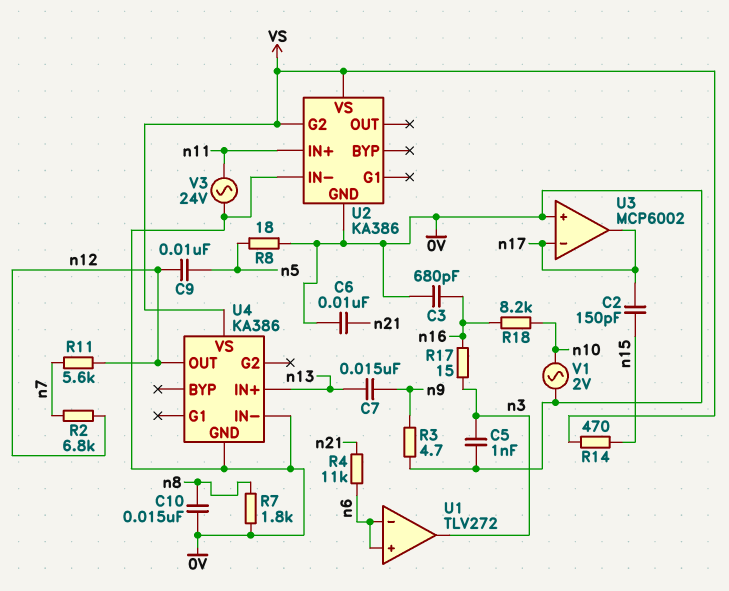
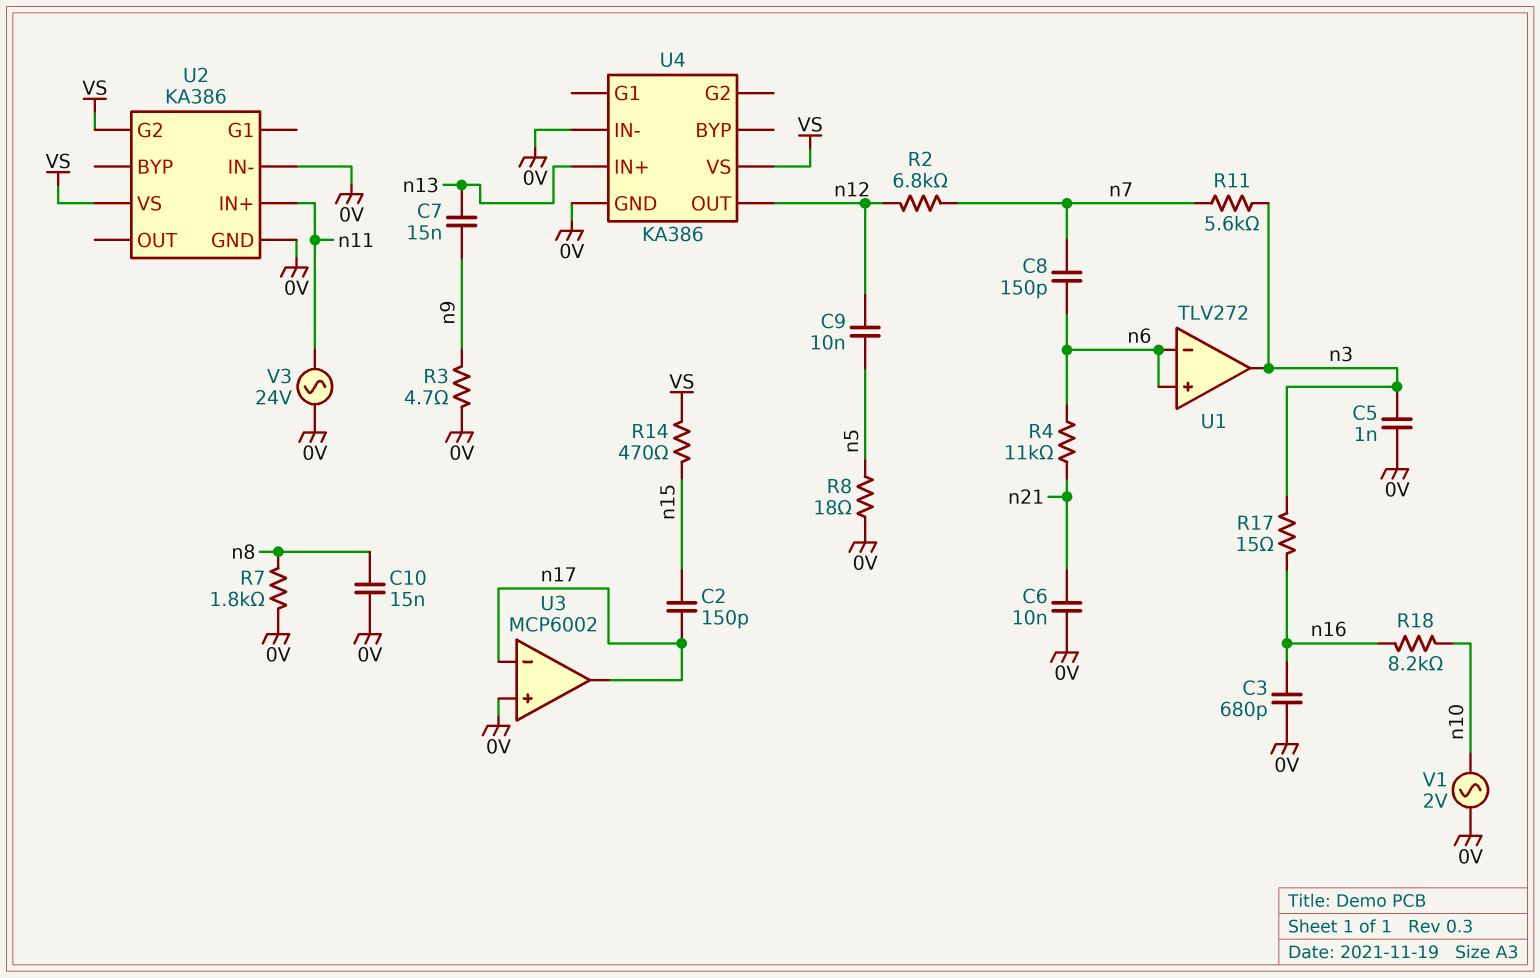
C8: none -> 150pF (n6, n7)
R11: 5.6k (n7, n12) -> 5.6k (n3, n7)

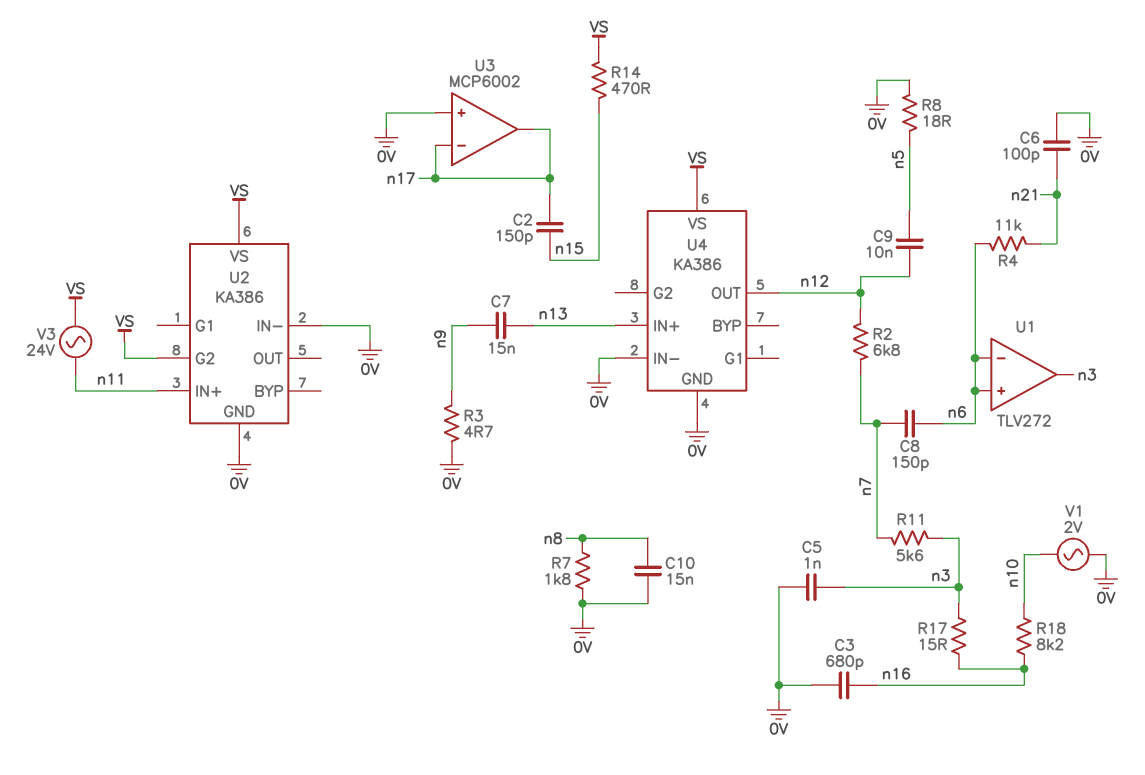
C6: 10nF (0V, n21) -> 100pF (0V, n21)
V3: AC 24V (0V, n11) -> AC 24V (VS, n11)

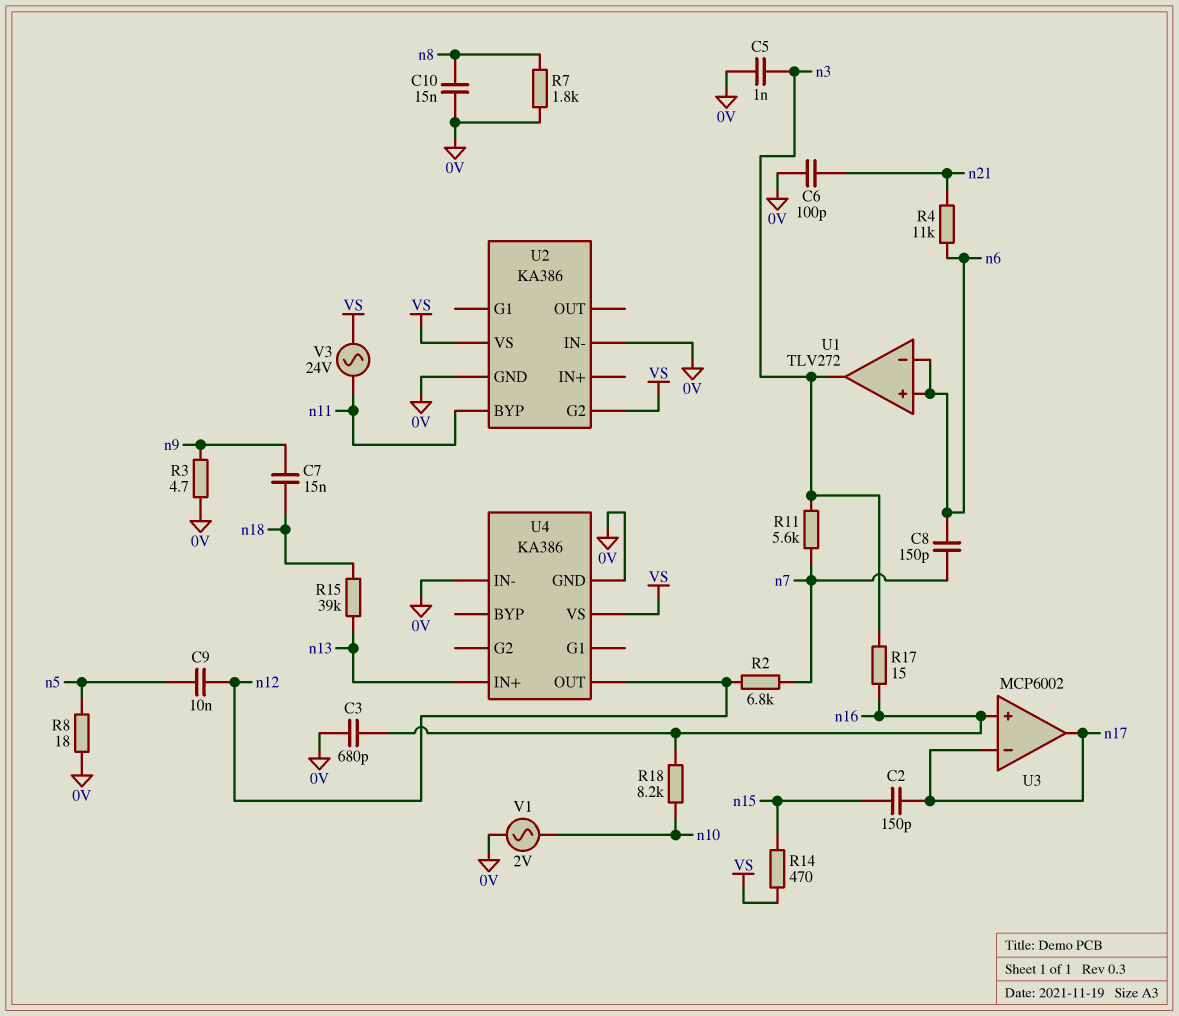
C7: 15nF (n9, n13) -> 15nF (n9, n18)
R15: none -> 39k (n13, n18)
U2 pin BYP: none -> n11
U2 pin IN+: n11 -> none
U3 pin in+: 0V -> n16

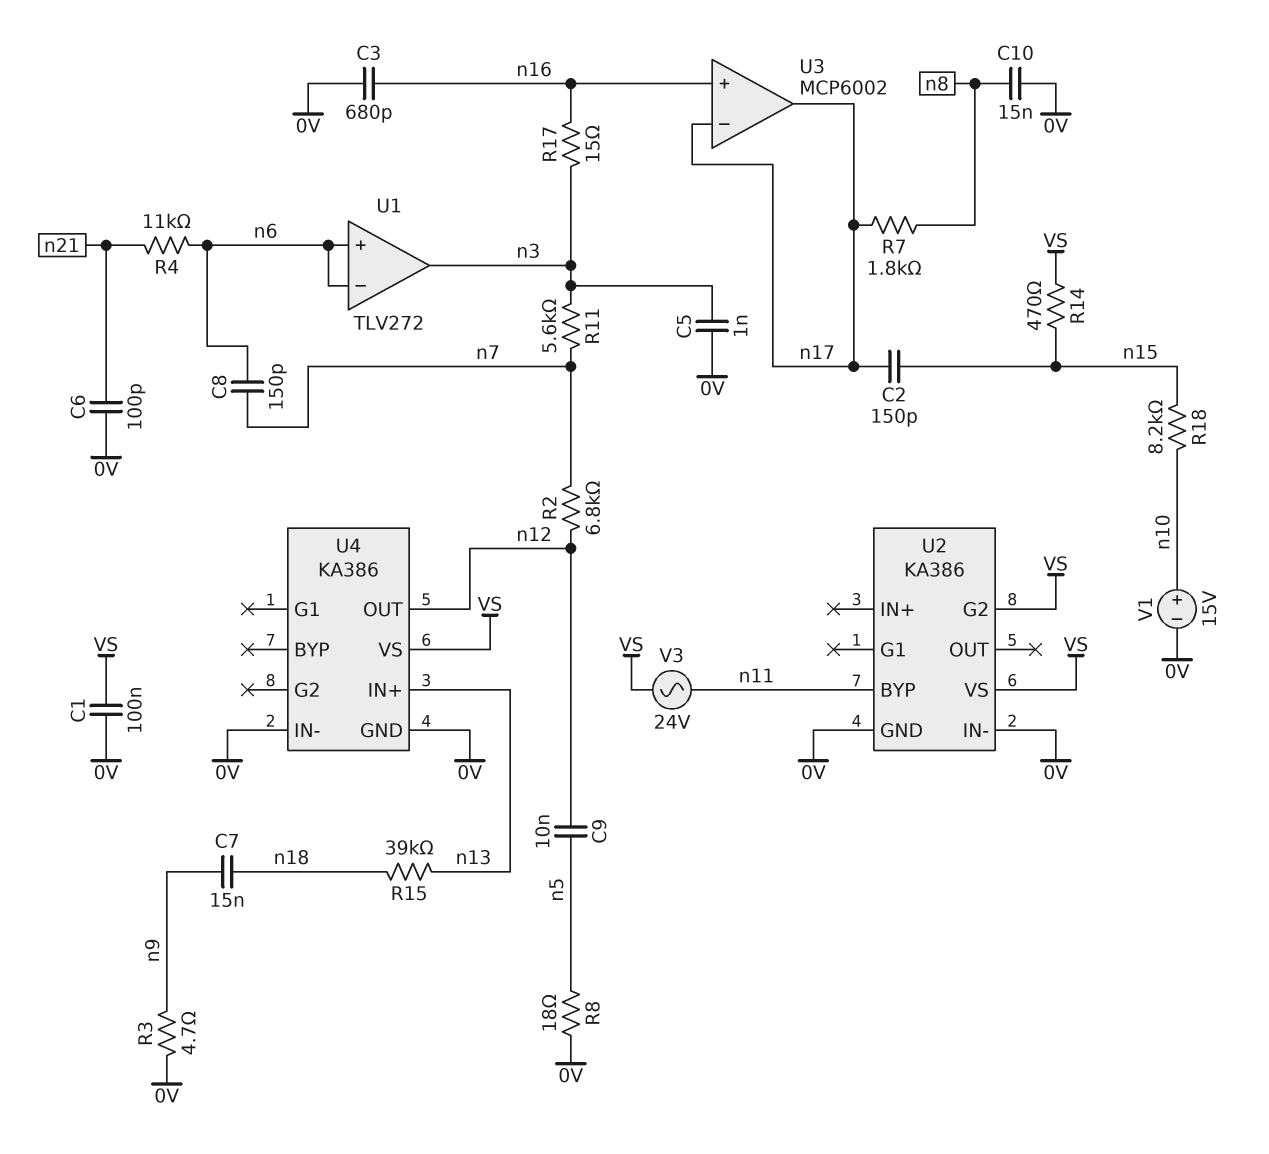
C1: none -> 100nF (0V, VS)
R7: 1.8k (0V, n8) -> 1.8k (n8, n17)
R18: 8.2k (n10, n16) -> 8.2k (n10, n15)
V1: AC 2V (0V, n10) -> 15V (plus n10, minus 0V)

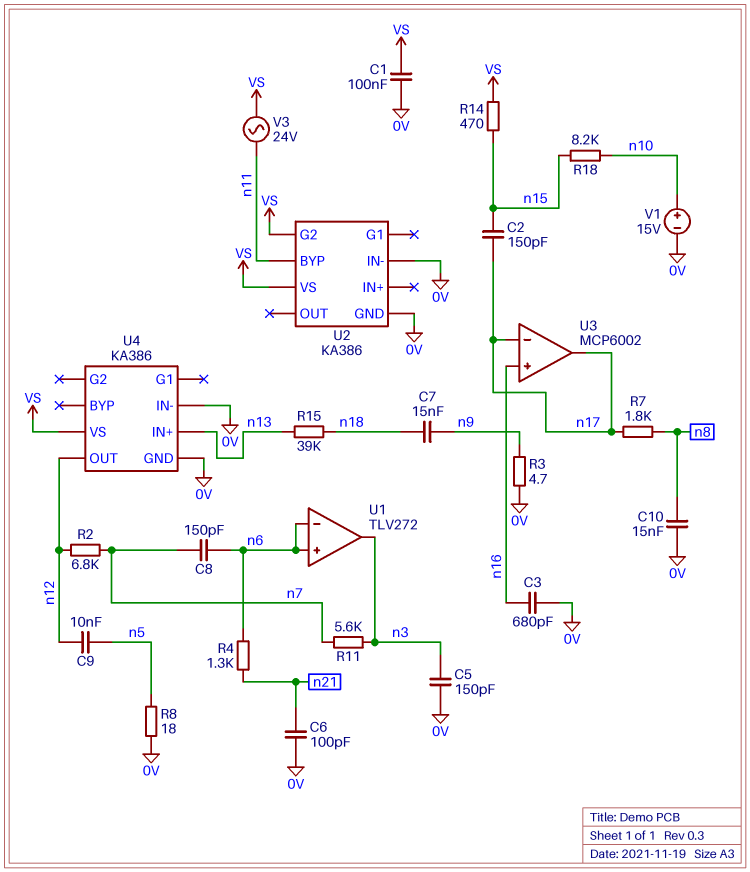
C5: 1nF (0V, n3) -> 150pF (0V, n3)
R4: 11k (n6, n21) -> 1.3k (n6, n21)
R17: 15 (n3, n16) -> none

